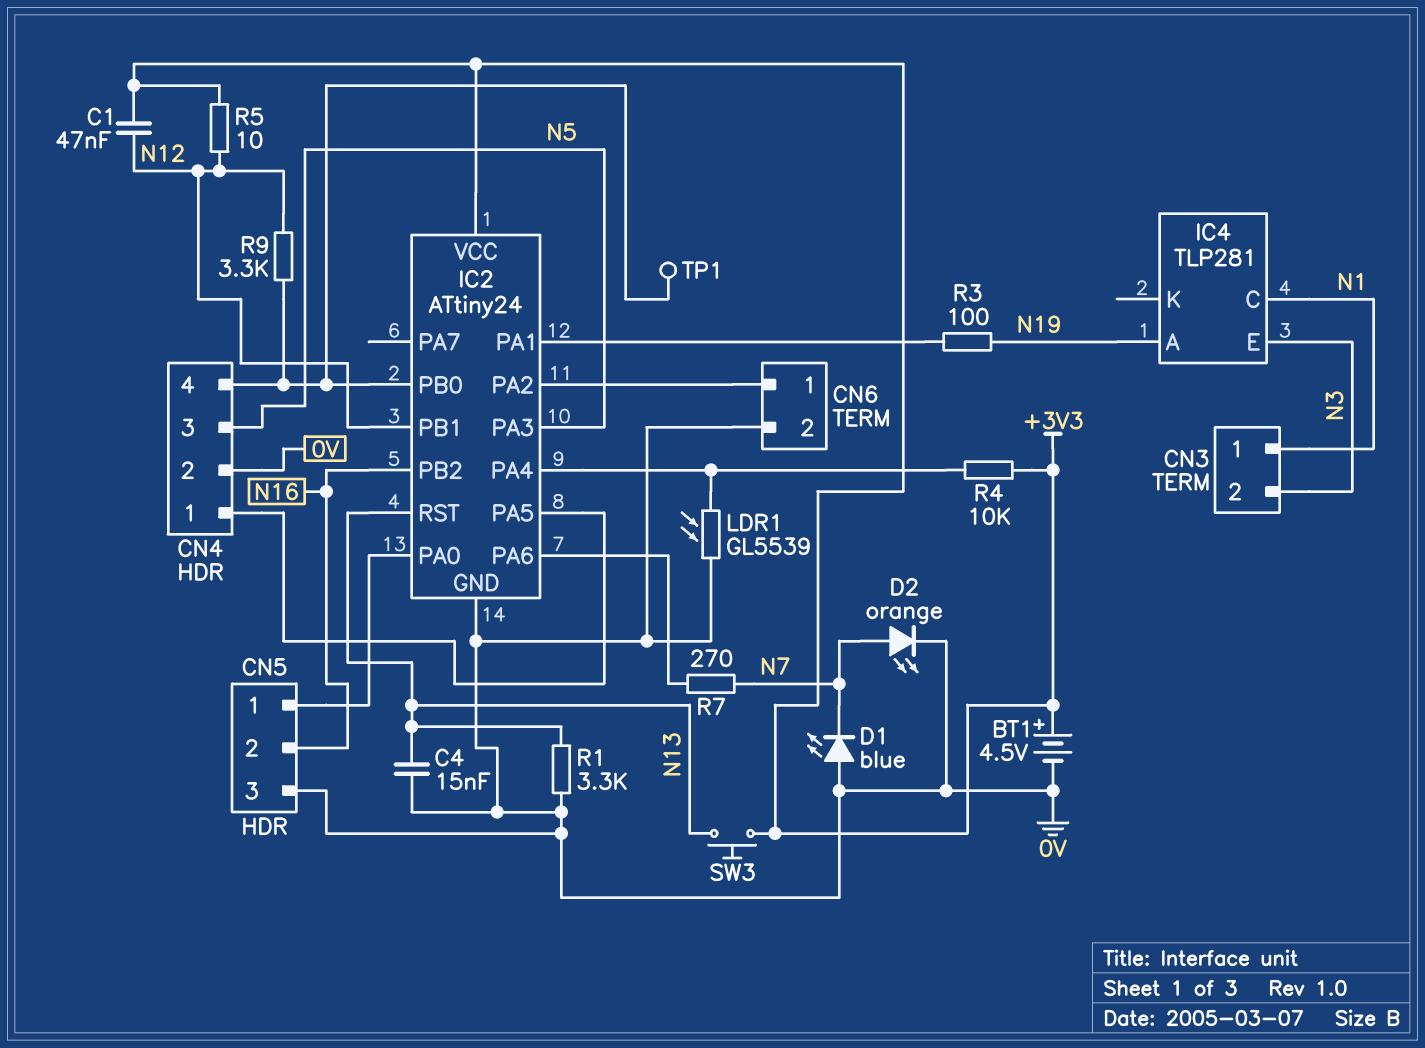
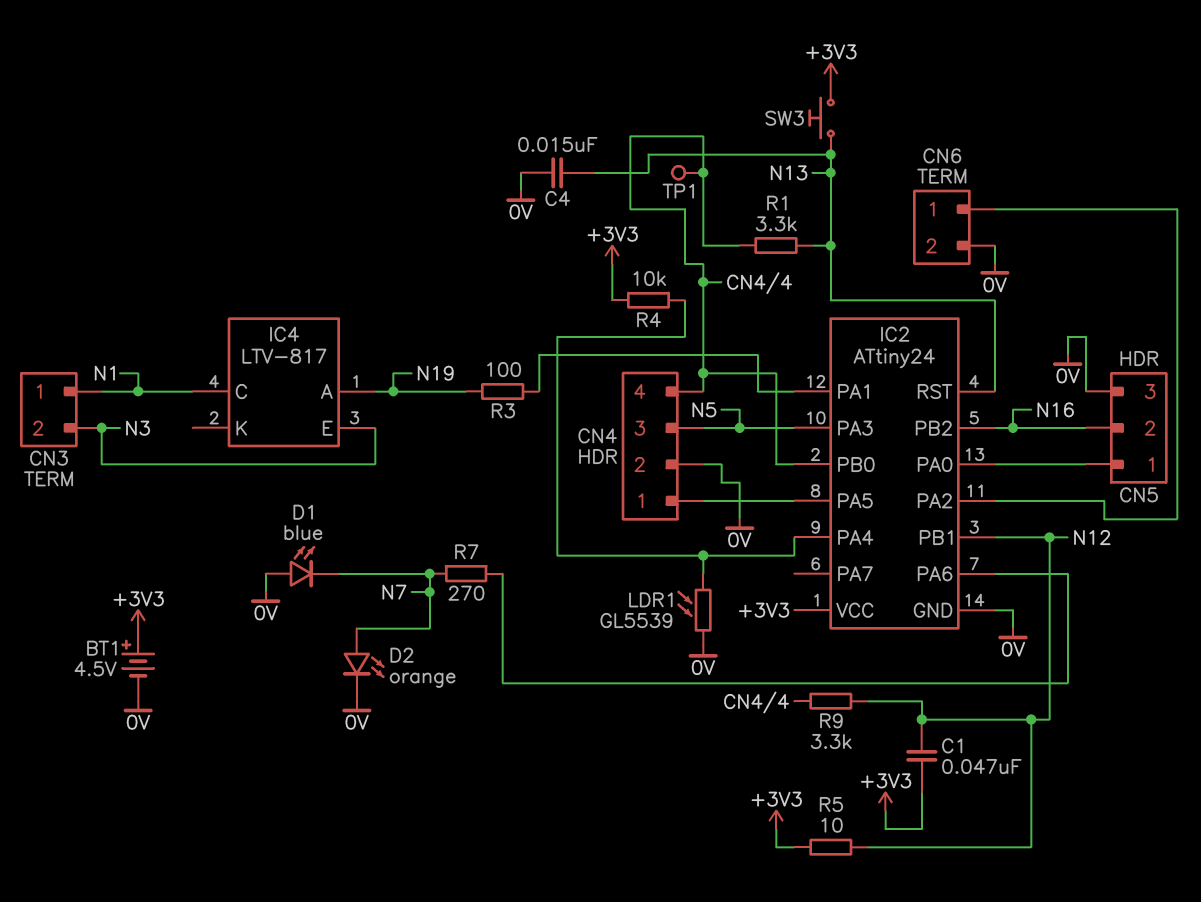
IC4: TLP281 -> LTV-817
R1: 3.3k (0V, N13) -> 3.3k (CN4/4, N13)

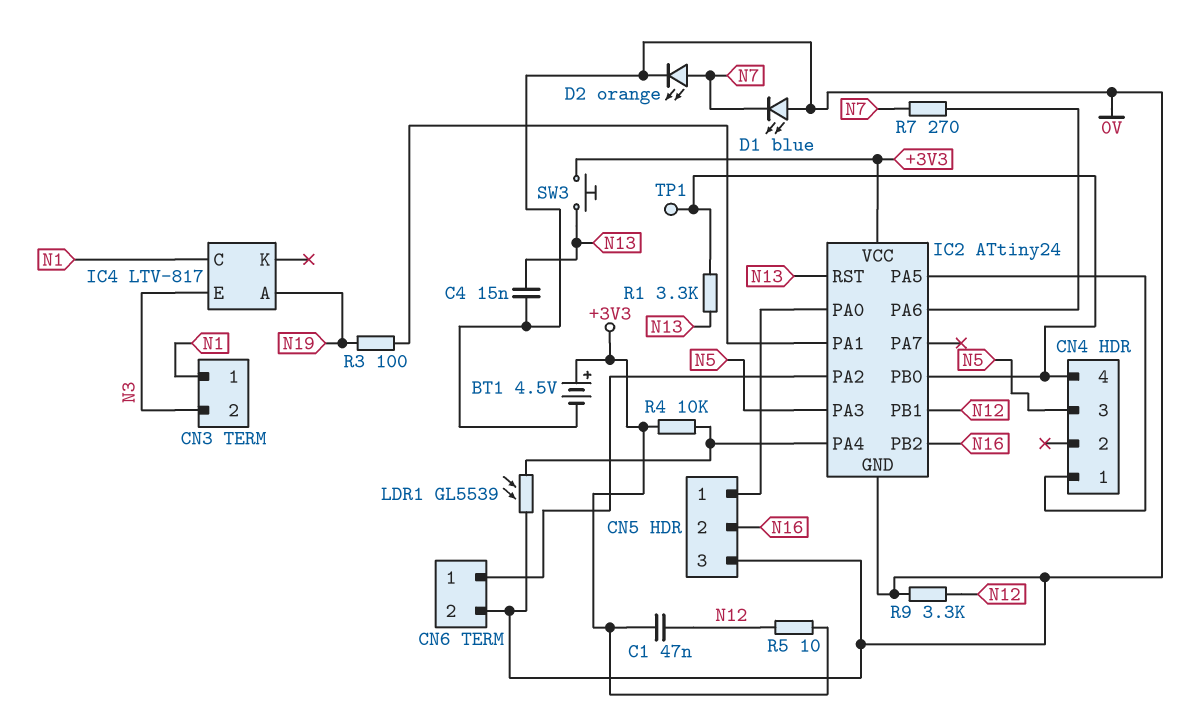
CN4 pin 2: 0V -> none
R9: 3.3k (CN4/4, N12) -> 3.3k (0V, N12)

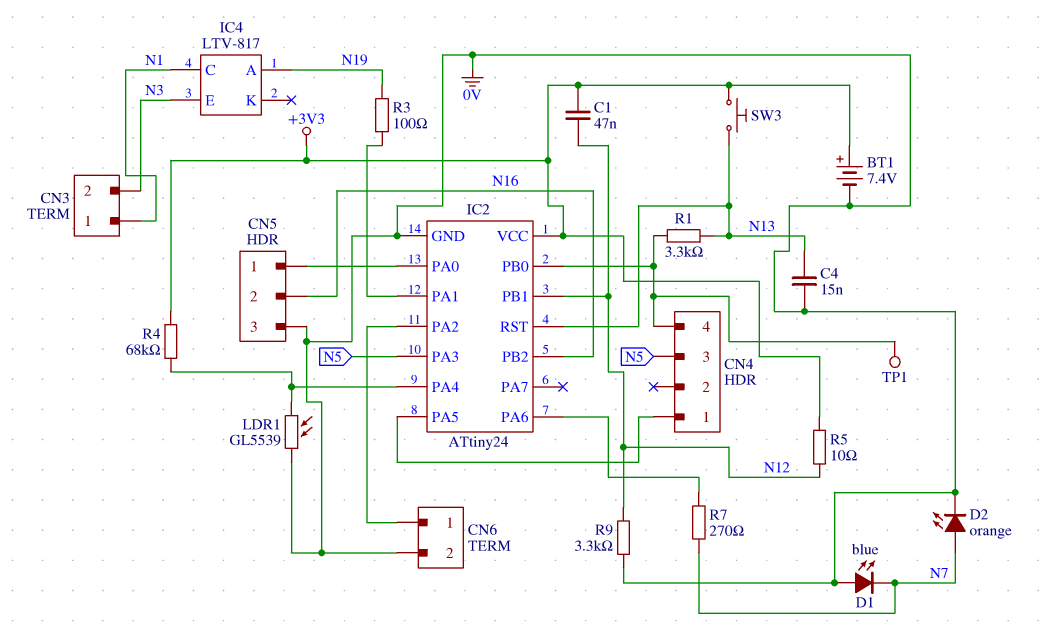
BT1: 4.5V (plus +3V3, minus 0V) -> 7.4V (plus +3V3, minus 0V)
R4: 10k (+3V3, IC2/PA4) -> 68k (+3V3, IC2/PA4)

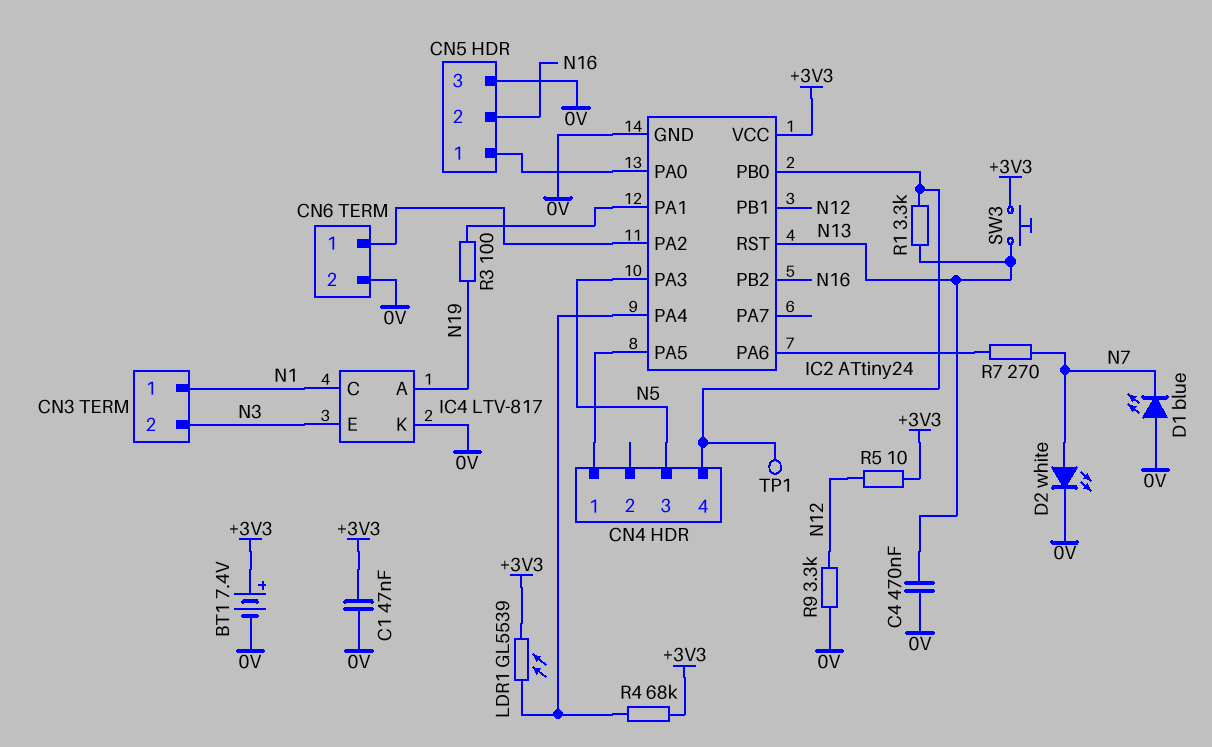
C1: 47nF (+3V3, N12) -> 47nF (+3V3, 0V)
C4: 15nF (0V, N13) -> 470nF (0V, N13)
D2: LED orange (A N7, K 0V) -> LED white (A N7, K 0V)
IC4 pin K: none -> 0V
LDR1: GL5539 (0V, IC2/PA4) -> GL5539 (+3V3, IC2/PA4)

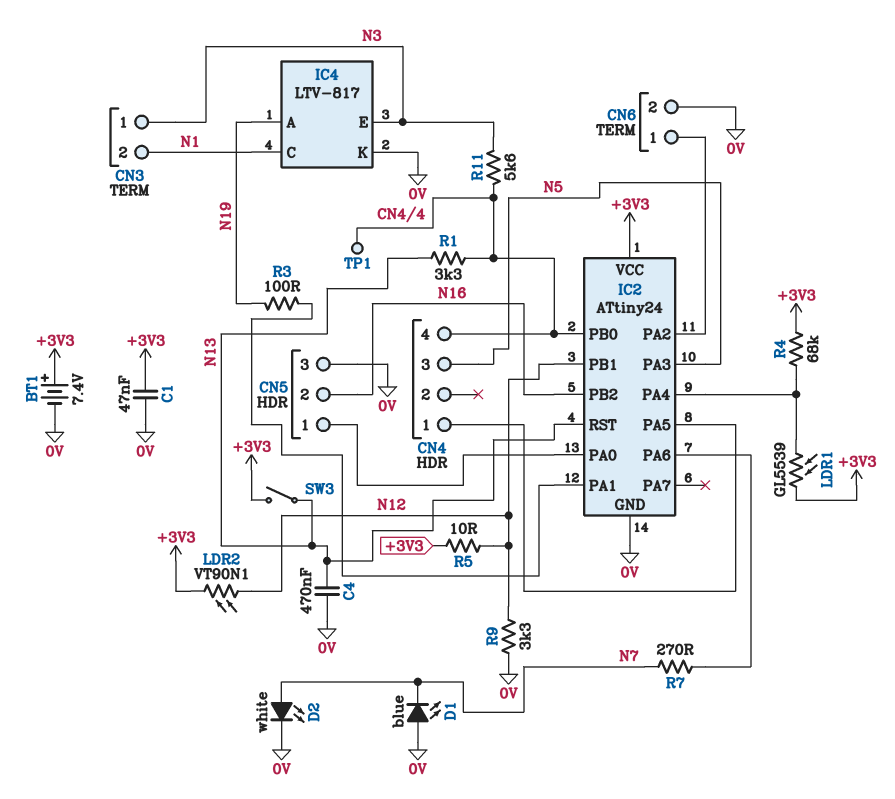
CN3 pin 1: N1 -> N3
CN3 pin 2: N3 -> N1
LDR2: none -> VT90N1 (+3V3, N12)
R11: none -> 5.6k (CN4/4, N3)
SW3: button (+3V3, N13) -> switch (+3V3, N13)

